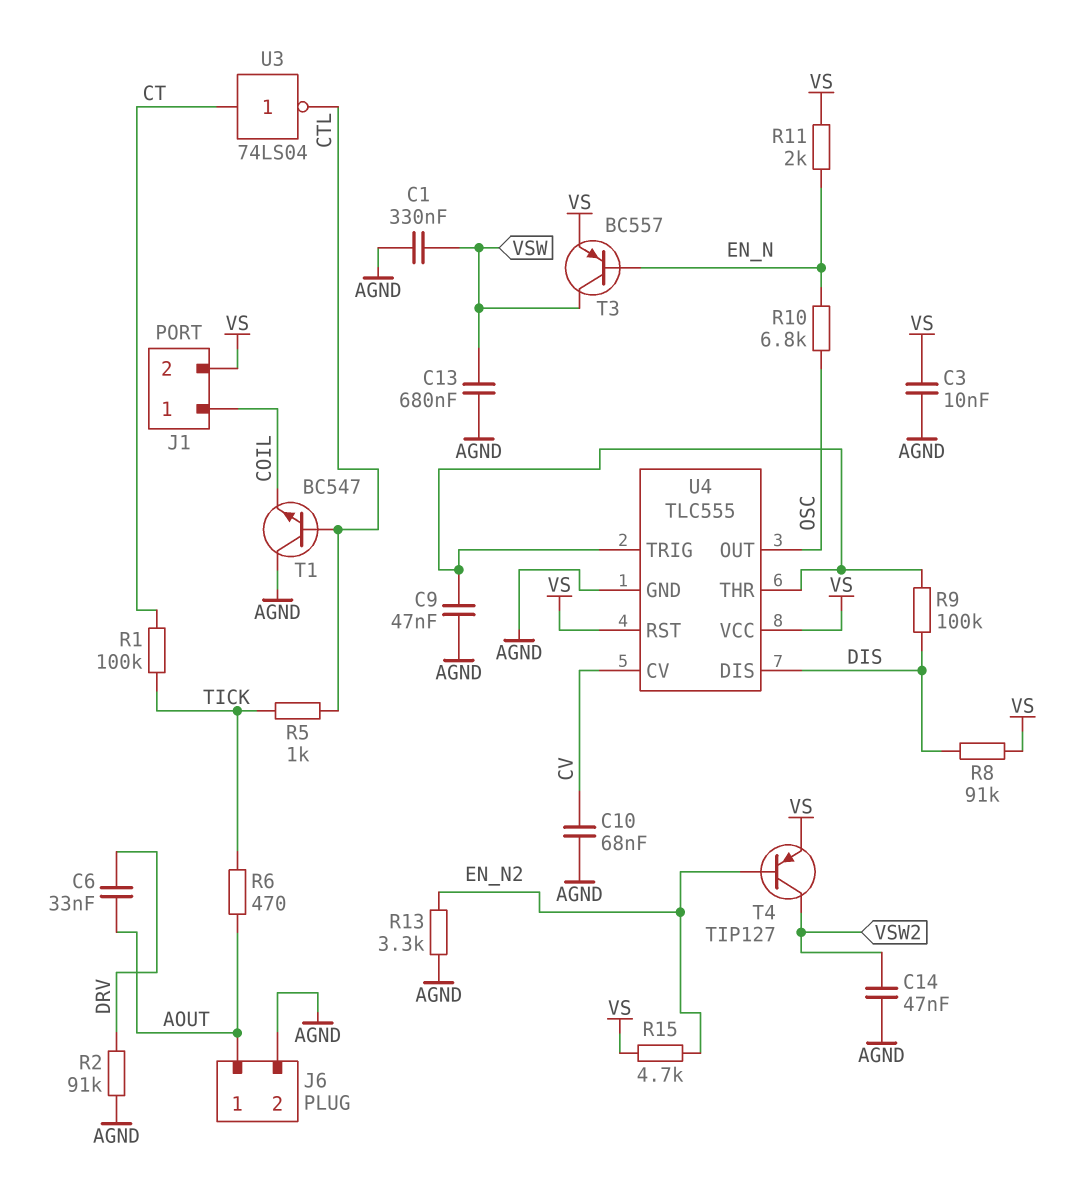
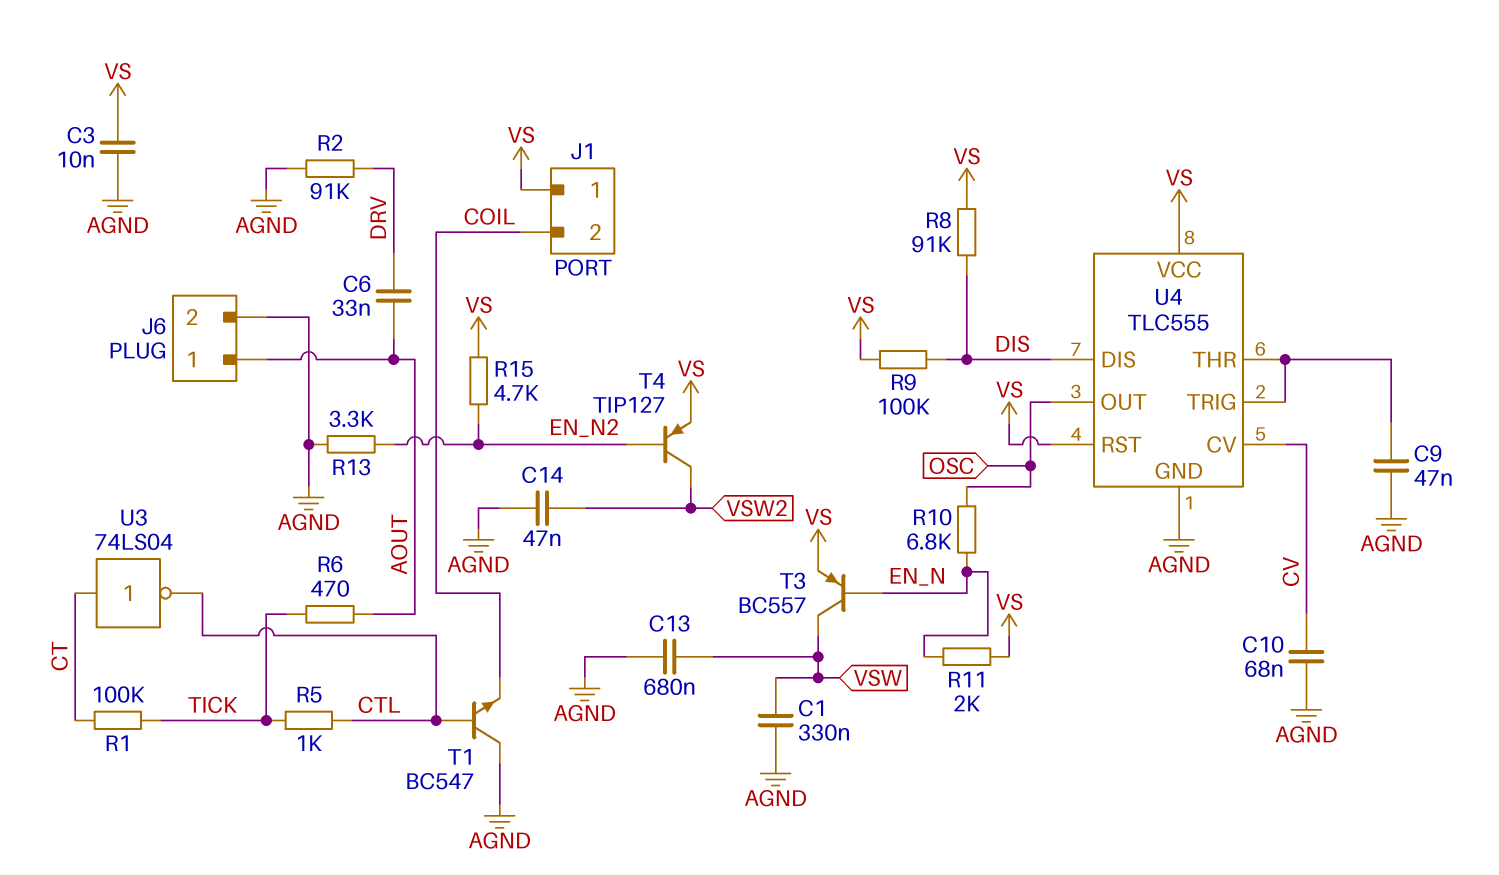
J1 pin 1: COIL -> VS
J1 pin 2: VS -> COIL
R9: 100k (DIS, U4/THR) -> 100k (DIS, VS)

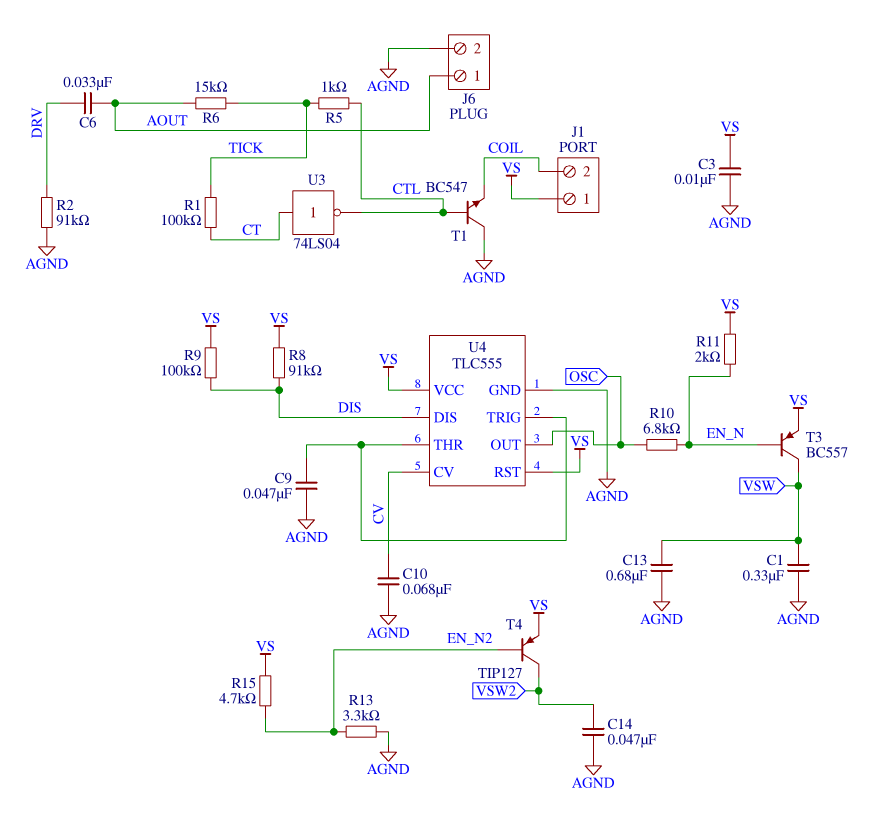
R6: 470 (AOUT, TICK) -> 15k (AOUT, TICK)

